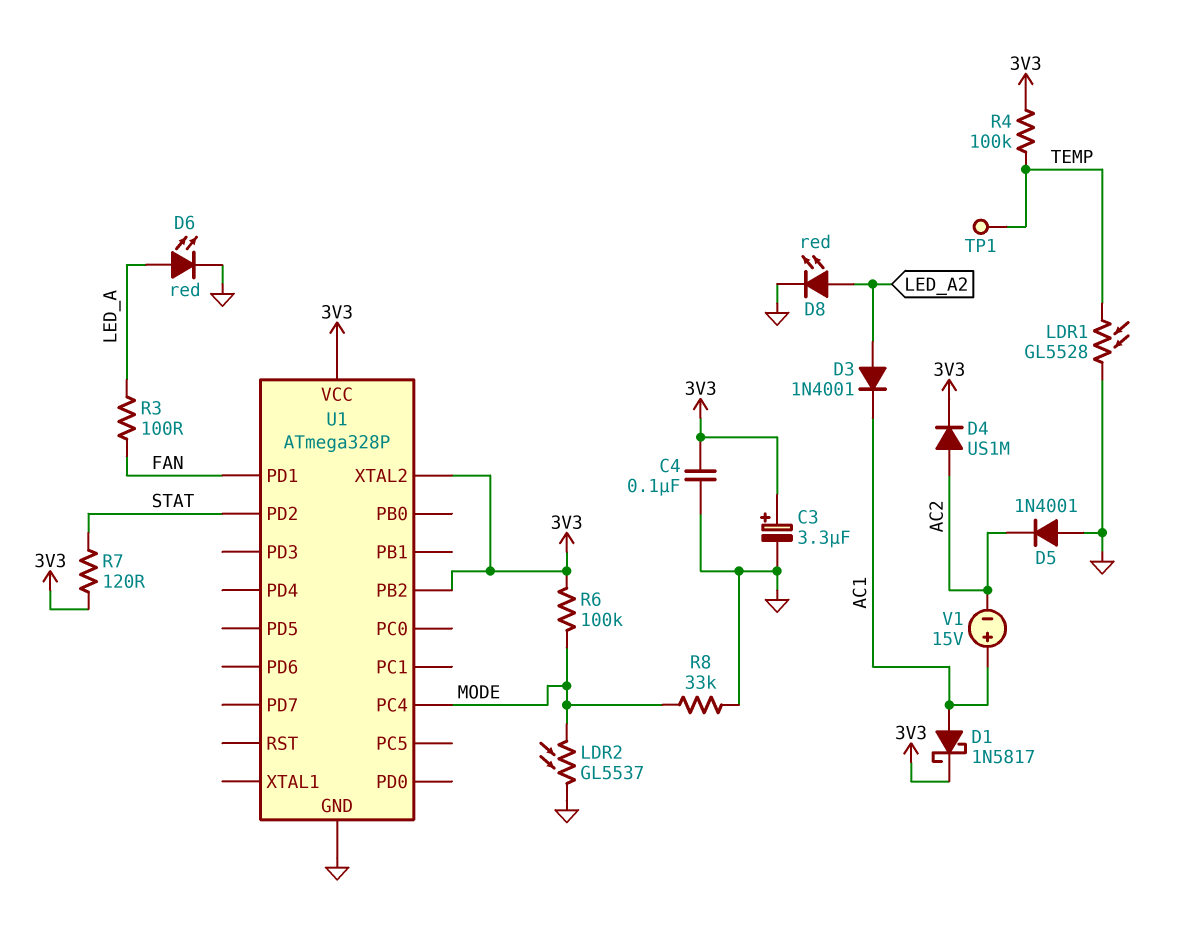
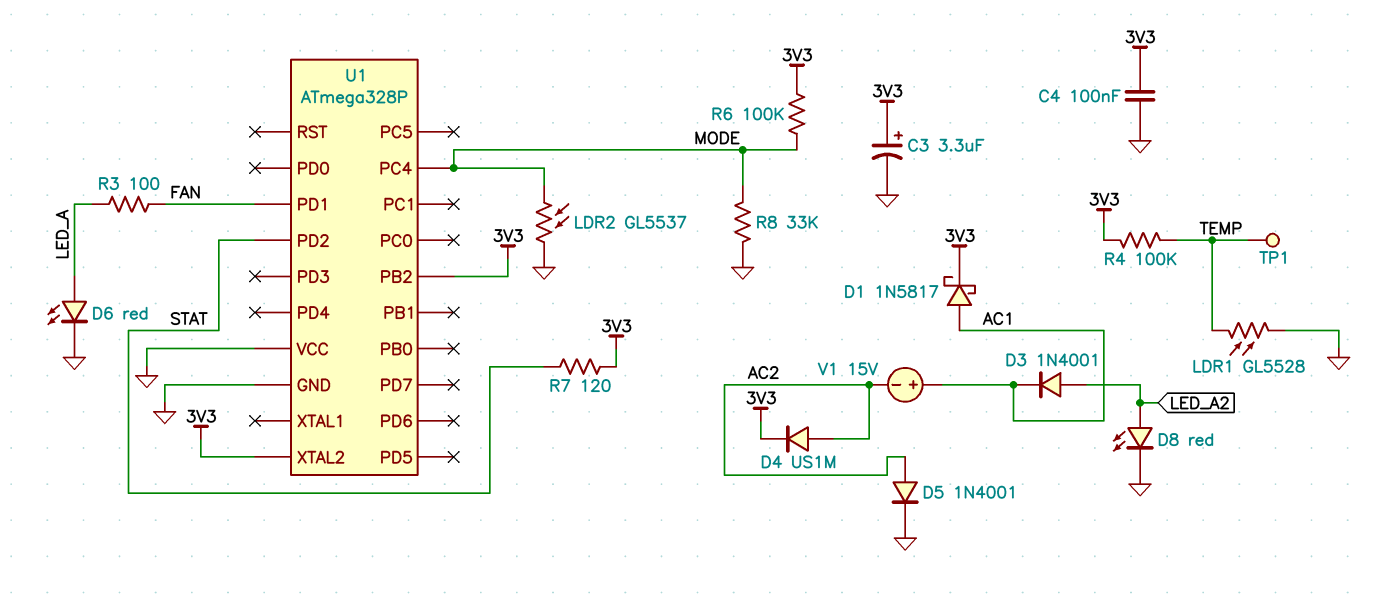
D5: diode 1N4001 (A GND, K AC2) -> diode 1N4001 (A AC2, K GND)
U1 pin VCC: 3V3 -> GND

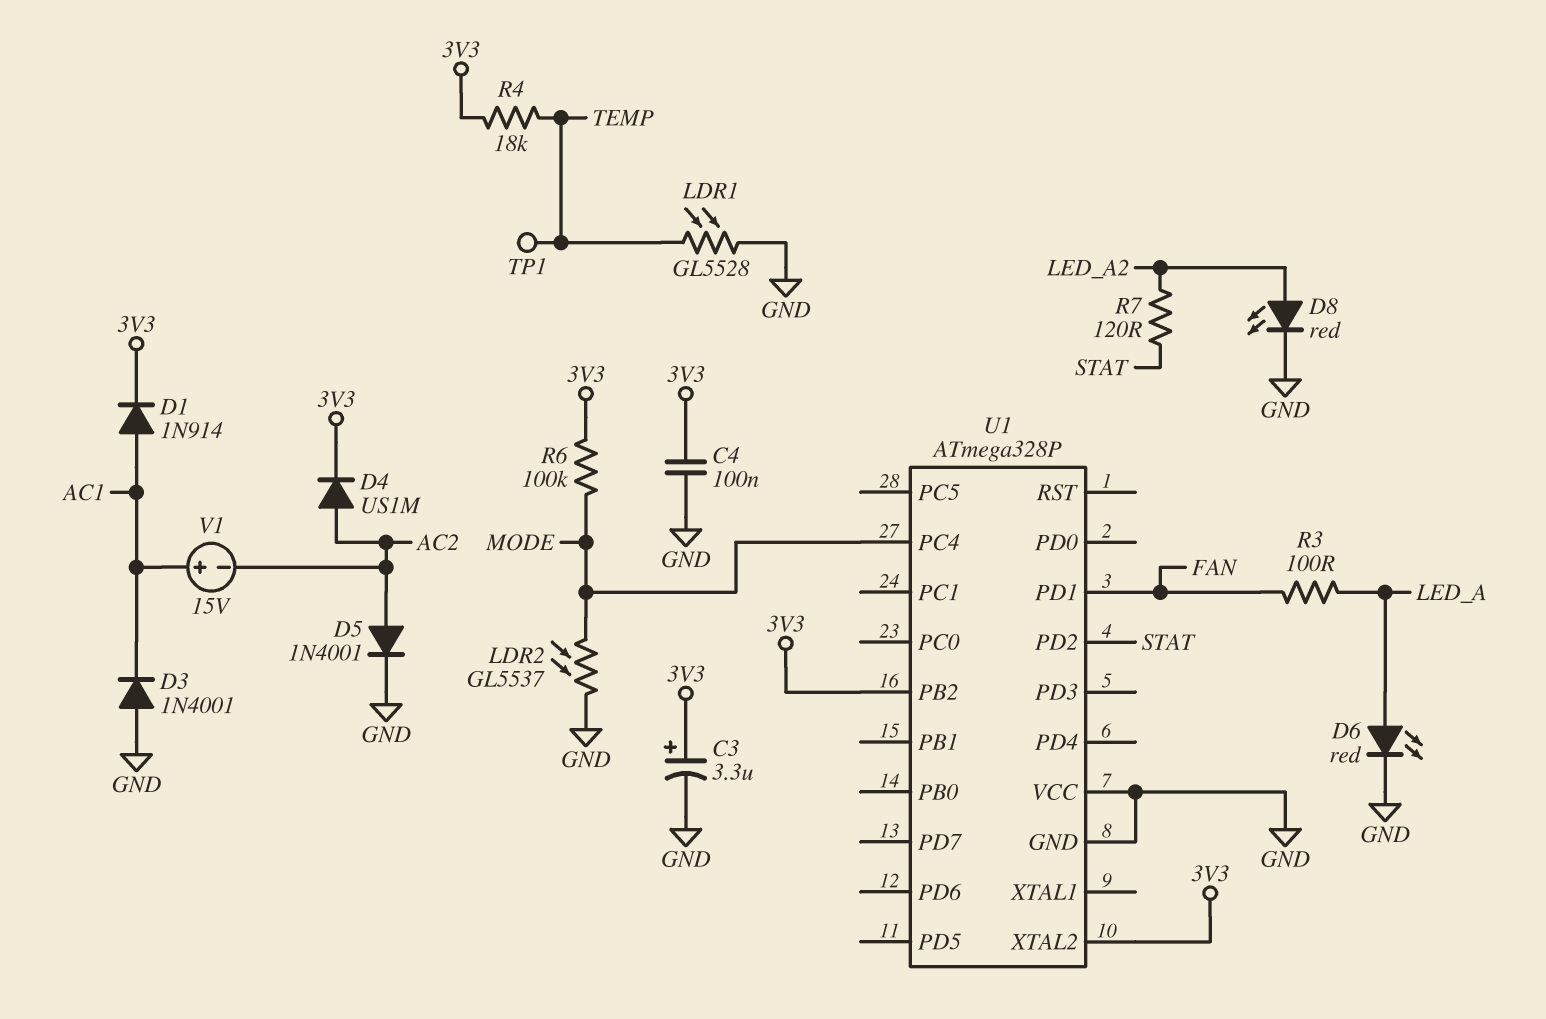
D1: schottky 1N5817 (A AC1, K 3V3) -> diode 1N914 (A AC1, K 3V3)
D3: diode 1N4001 (A LED_A2, K AC1) -> diode 1N4001 (A GND, K AC1)
R4: 100k (3V3, TEMP) -> 18k (3V3, TEMP)
R7: 120 (3V3, STAT) -> 120 (LED_A2, STAT)
R8: 33k (GND, MODE) -> none

